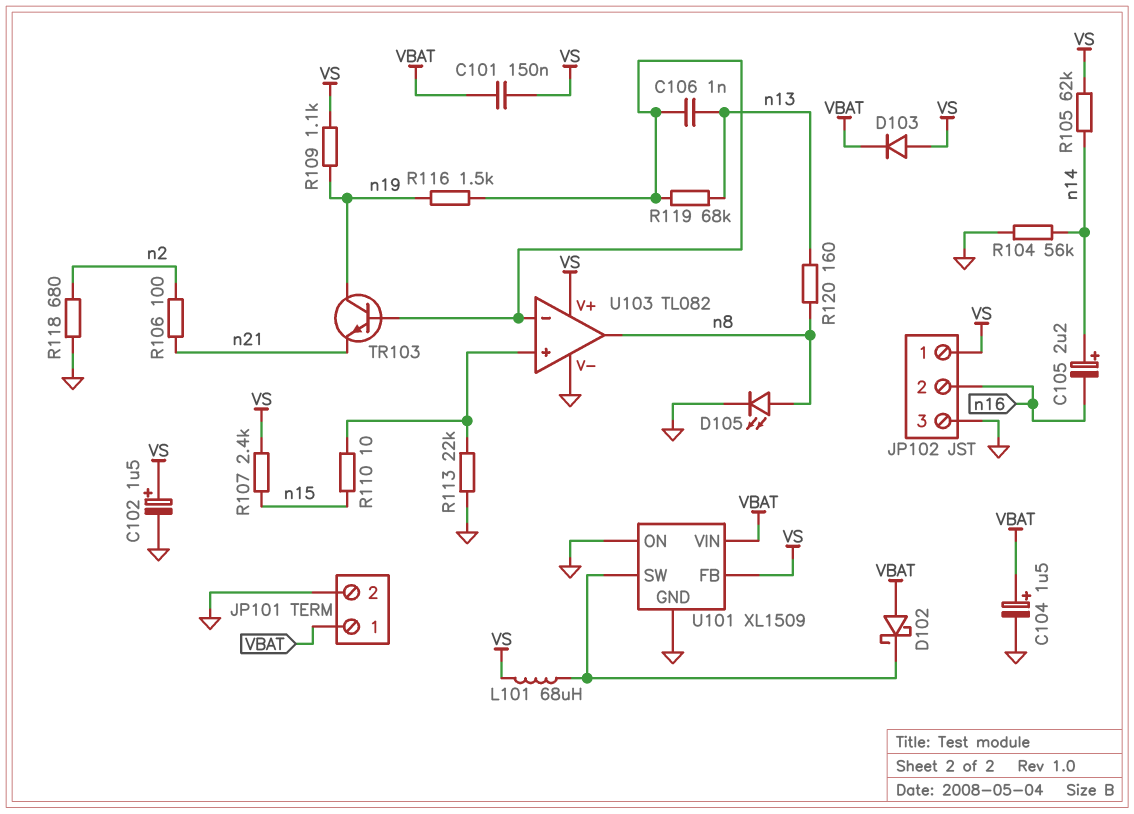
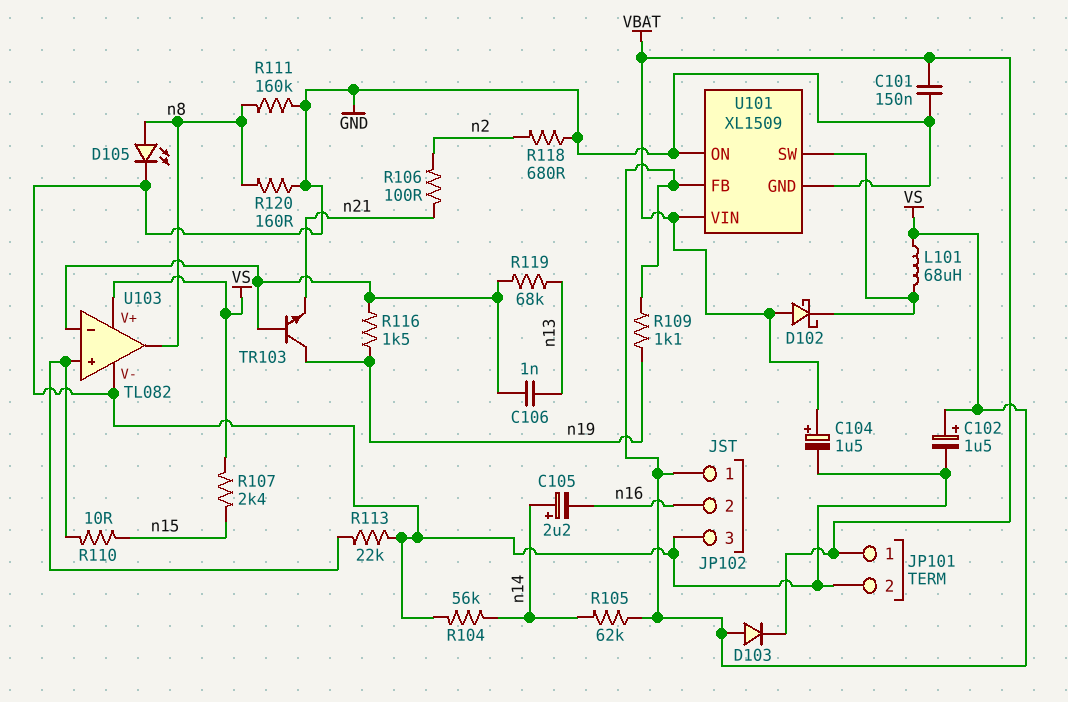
C101: 150nF (VBAT, VS) -> 150nF (GND, VBAT)
R111: none -> 160k (GND, n8)
R120: 160 (n8, n13) -> 160 (GND, n8)

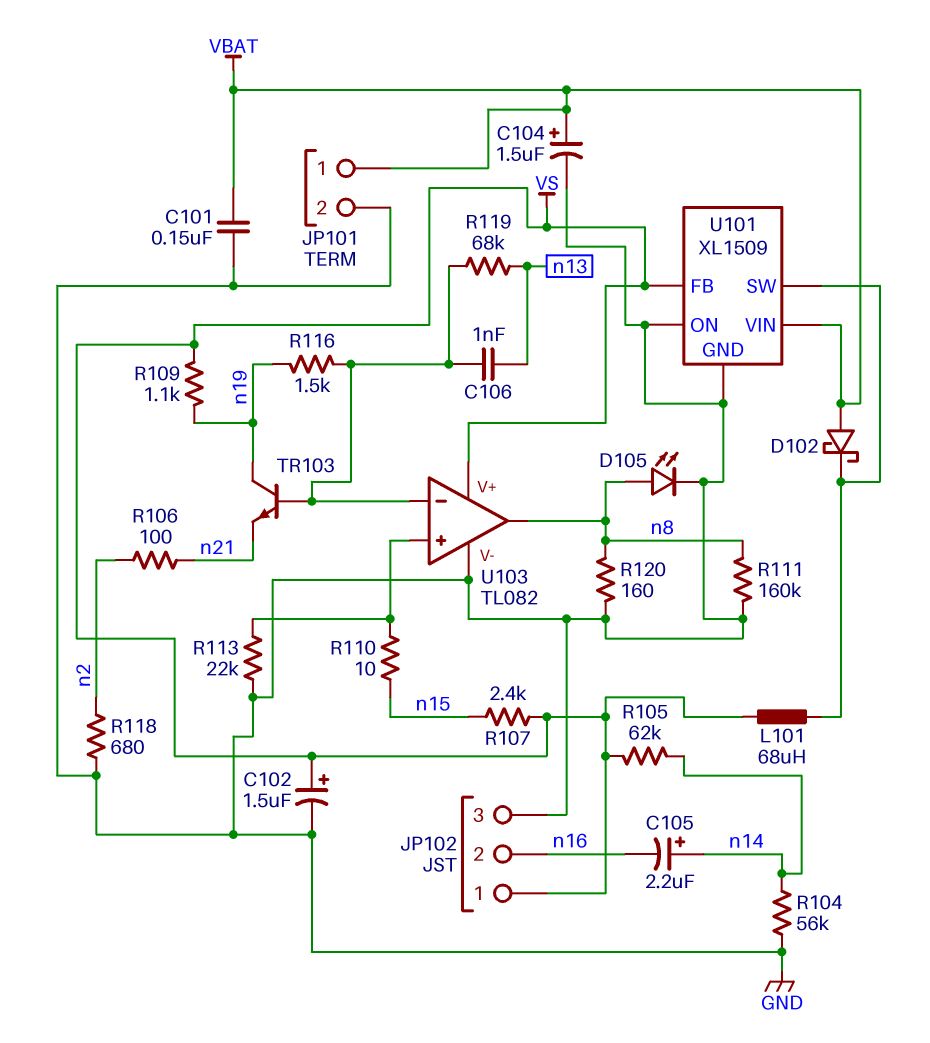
D103: diode (A VS, K VBAT) -> none

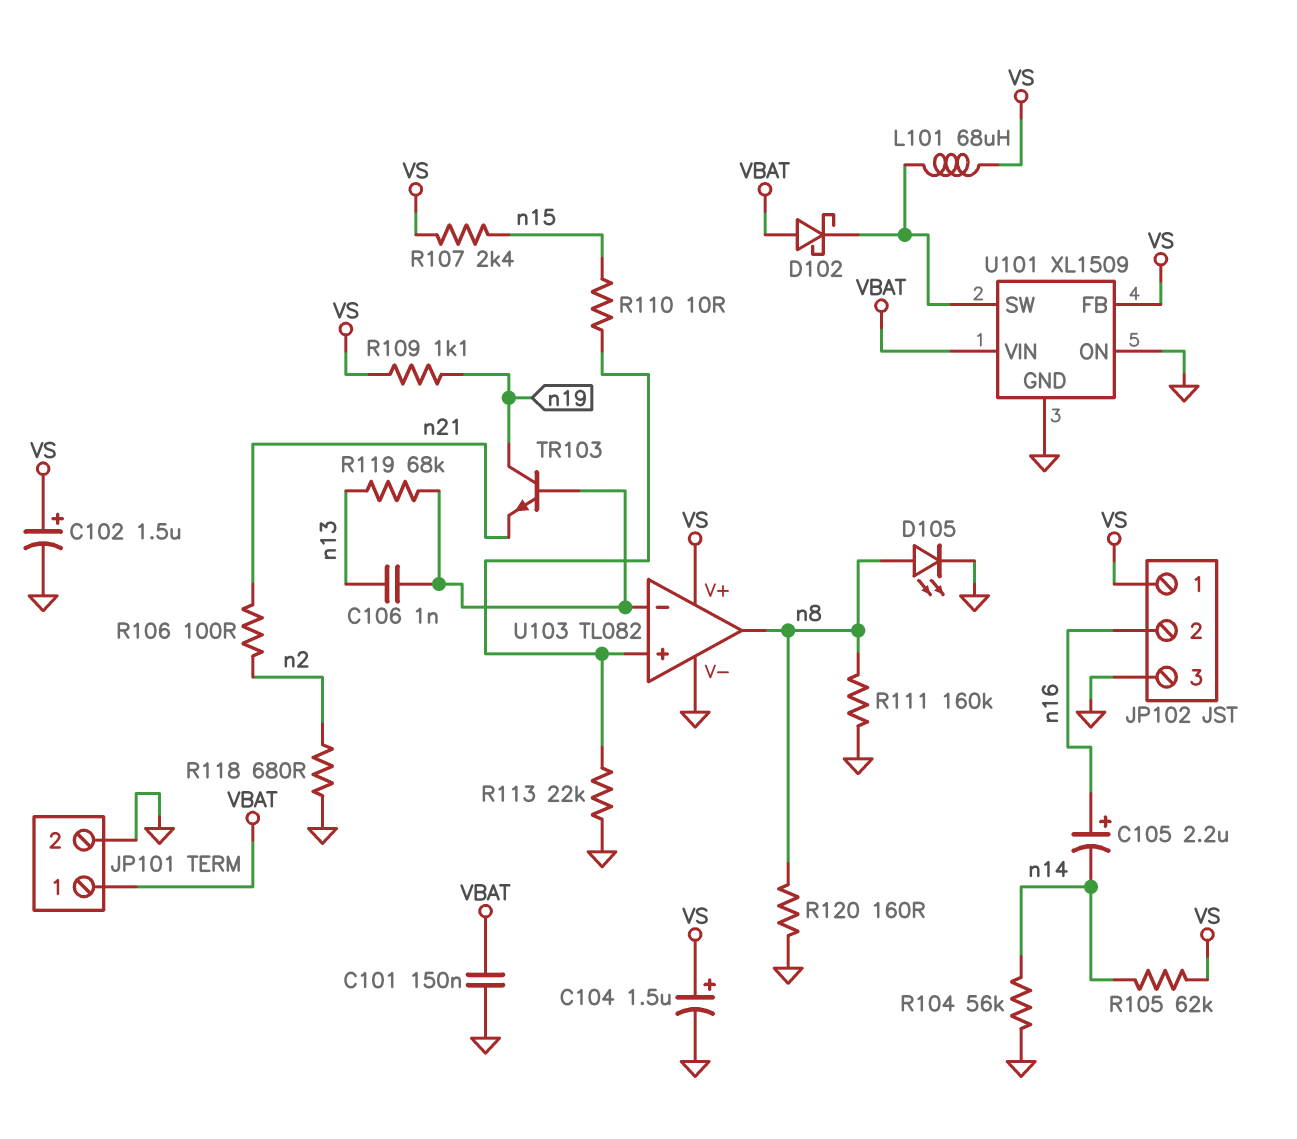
C104: 1.5uF (plus VBAT, minus GND) -> 1.5uF (plus VS, minus GND)
C105: 2.2uF (plus n14, minus n16) -> 2.2uF (plus n16, minus n14)
R116: 1.5k (U103/in-, n19) -> none

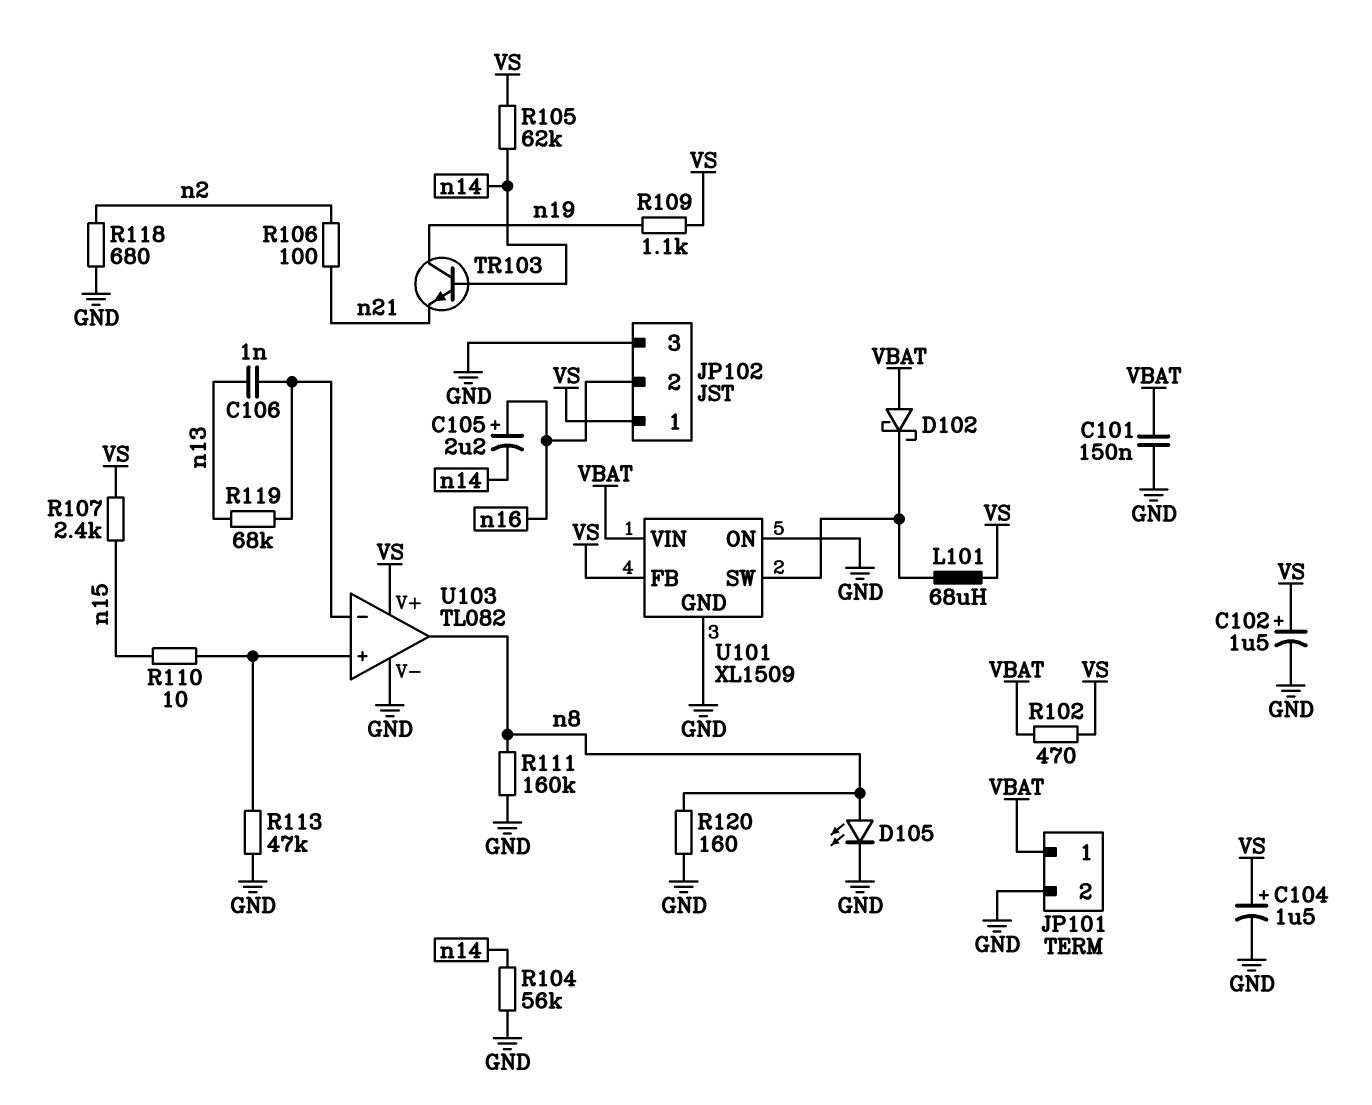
R102: none -> 470 (VBAT, VS)
R113: 22k (GND, U103/in+) -> 47k (GND, U103/in+)
TR103: NPN (B U103/in-, C n19, E n21) -> NPN (B n14, C n19, E n21)

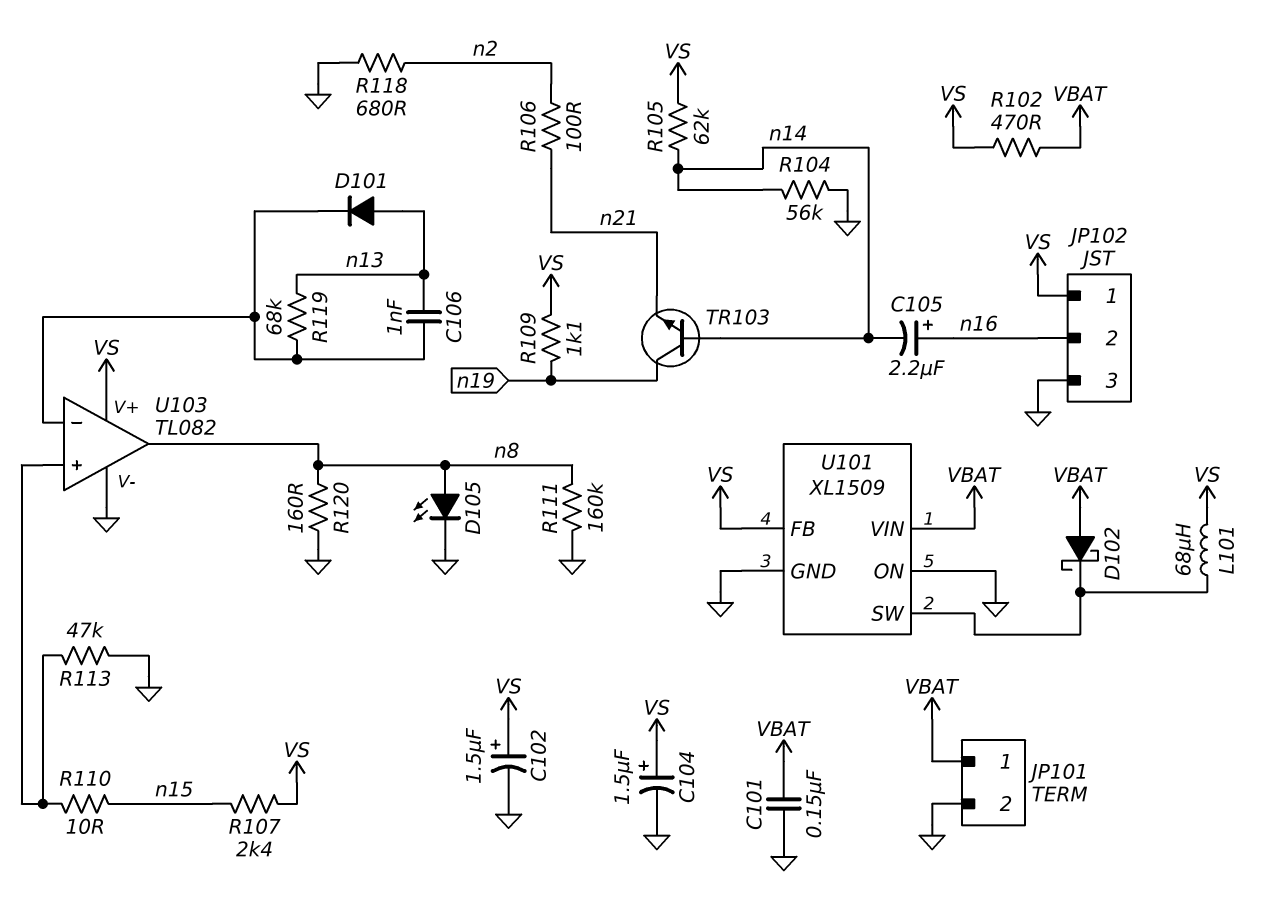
D101: none -> diode (A n13, K U103/in-)

